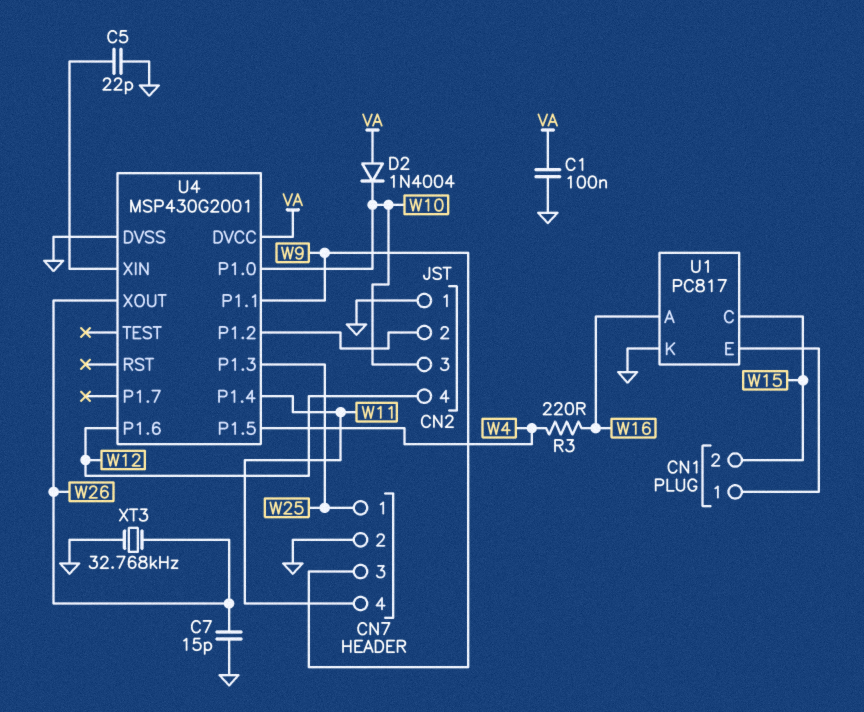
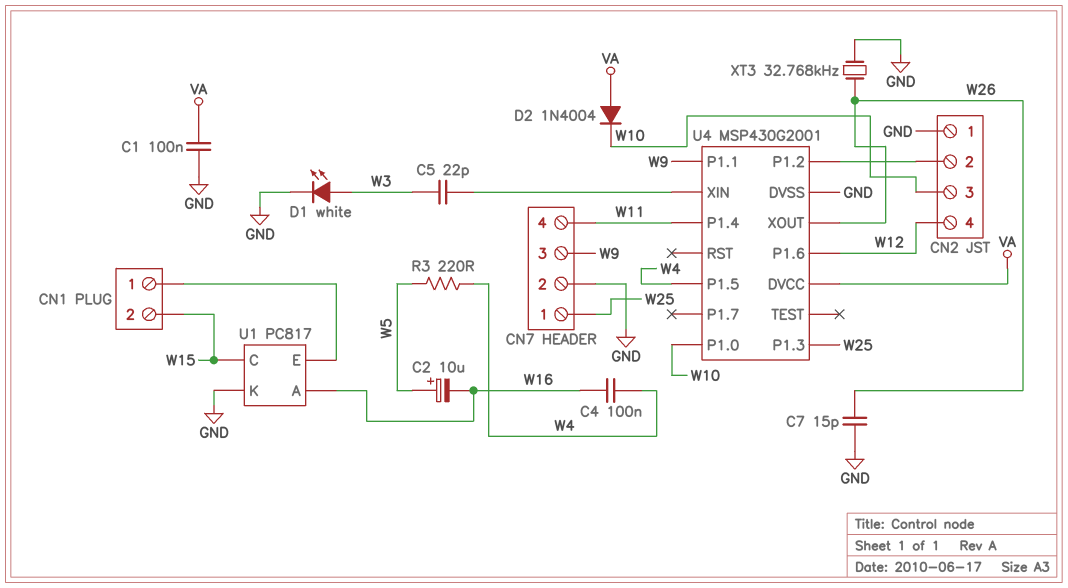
C2: none -> 10uF (plus W5, minus W16)
C4: none -> 100nF (W4, W16)
C5: 22pF (GND, U4/XIN) -> 22pF (U4/XIN, W3)
D1: none -> LED white (A W3, K GND)
R3: 220 (W4, W16) -> 220 (W4, W5)

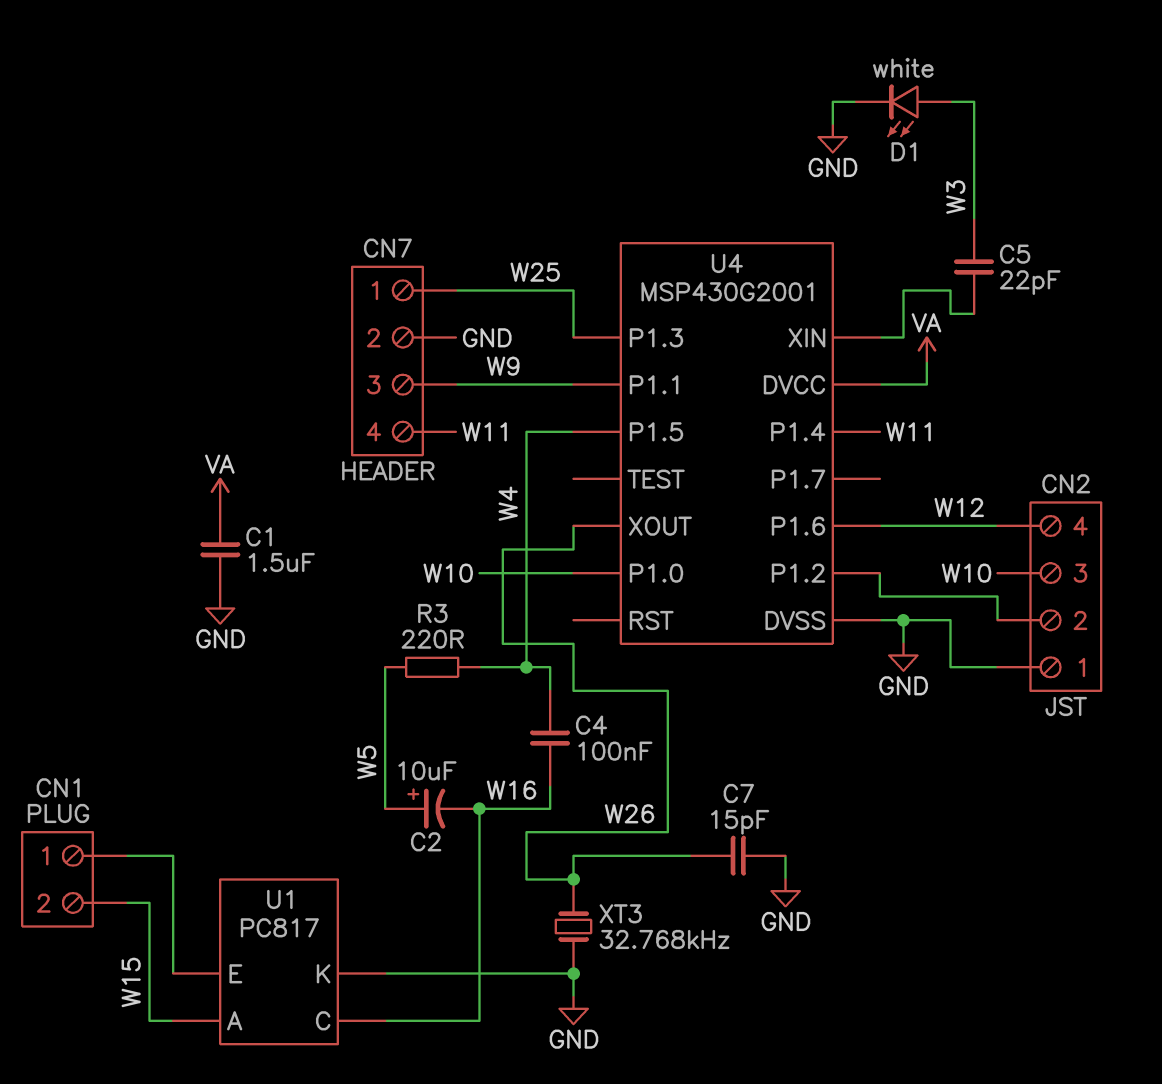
C1: 100nF (GND, VA) -> 1.5uF (GND, VA)
D2: diode 1N4004 (A VA, K W10) -> none
U1 pin A: W16 -> W15
U1 pin C: W15 -> W16

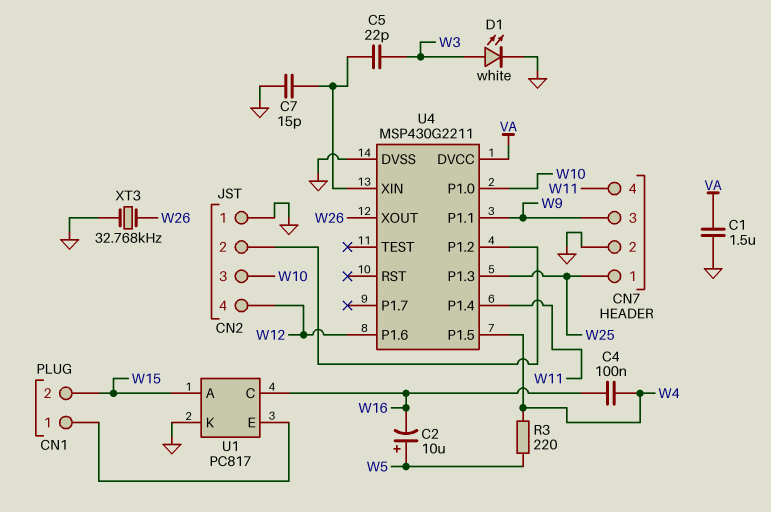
C7: 15pF (GND, W26) -> 15pF (GND, U4/XIN)
U4: MSP430G2001 -> MSP430G2211

